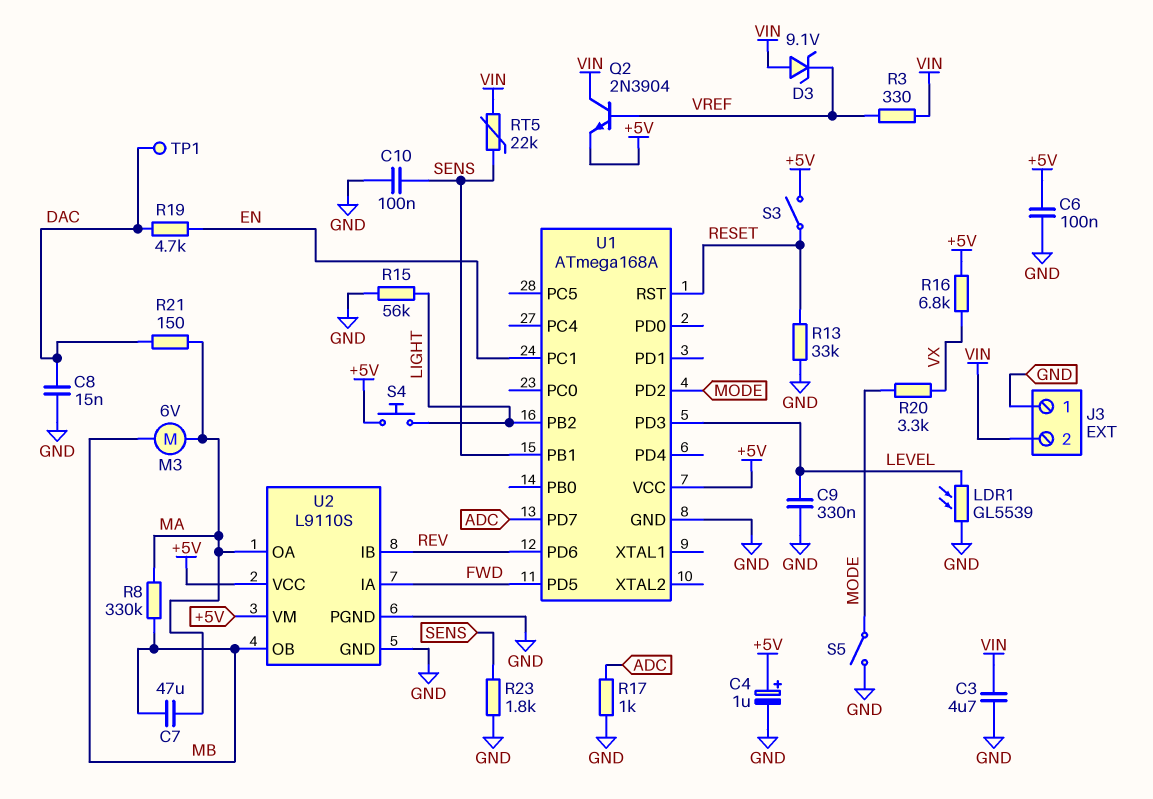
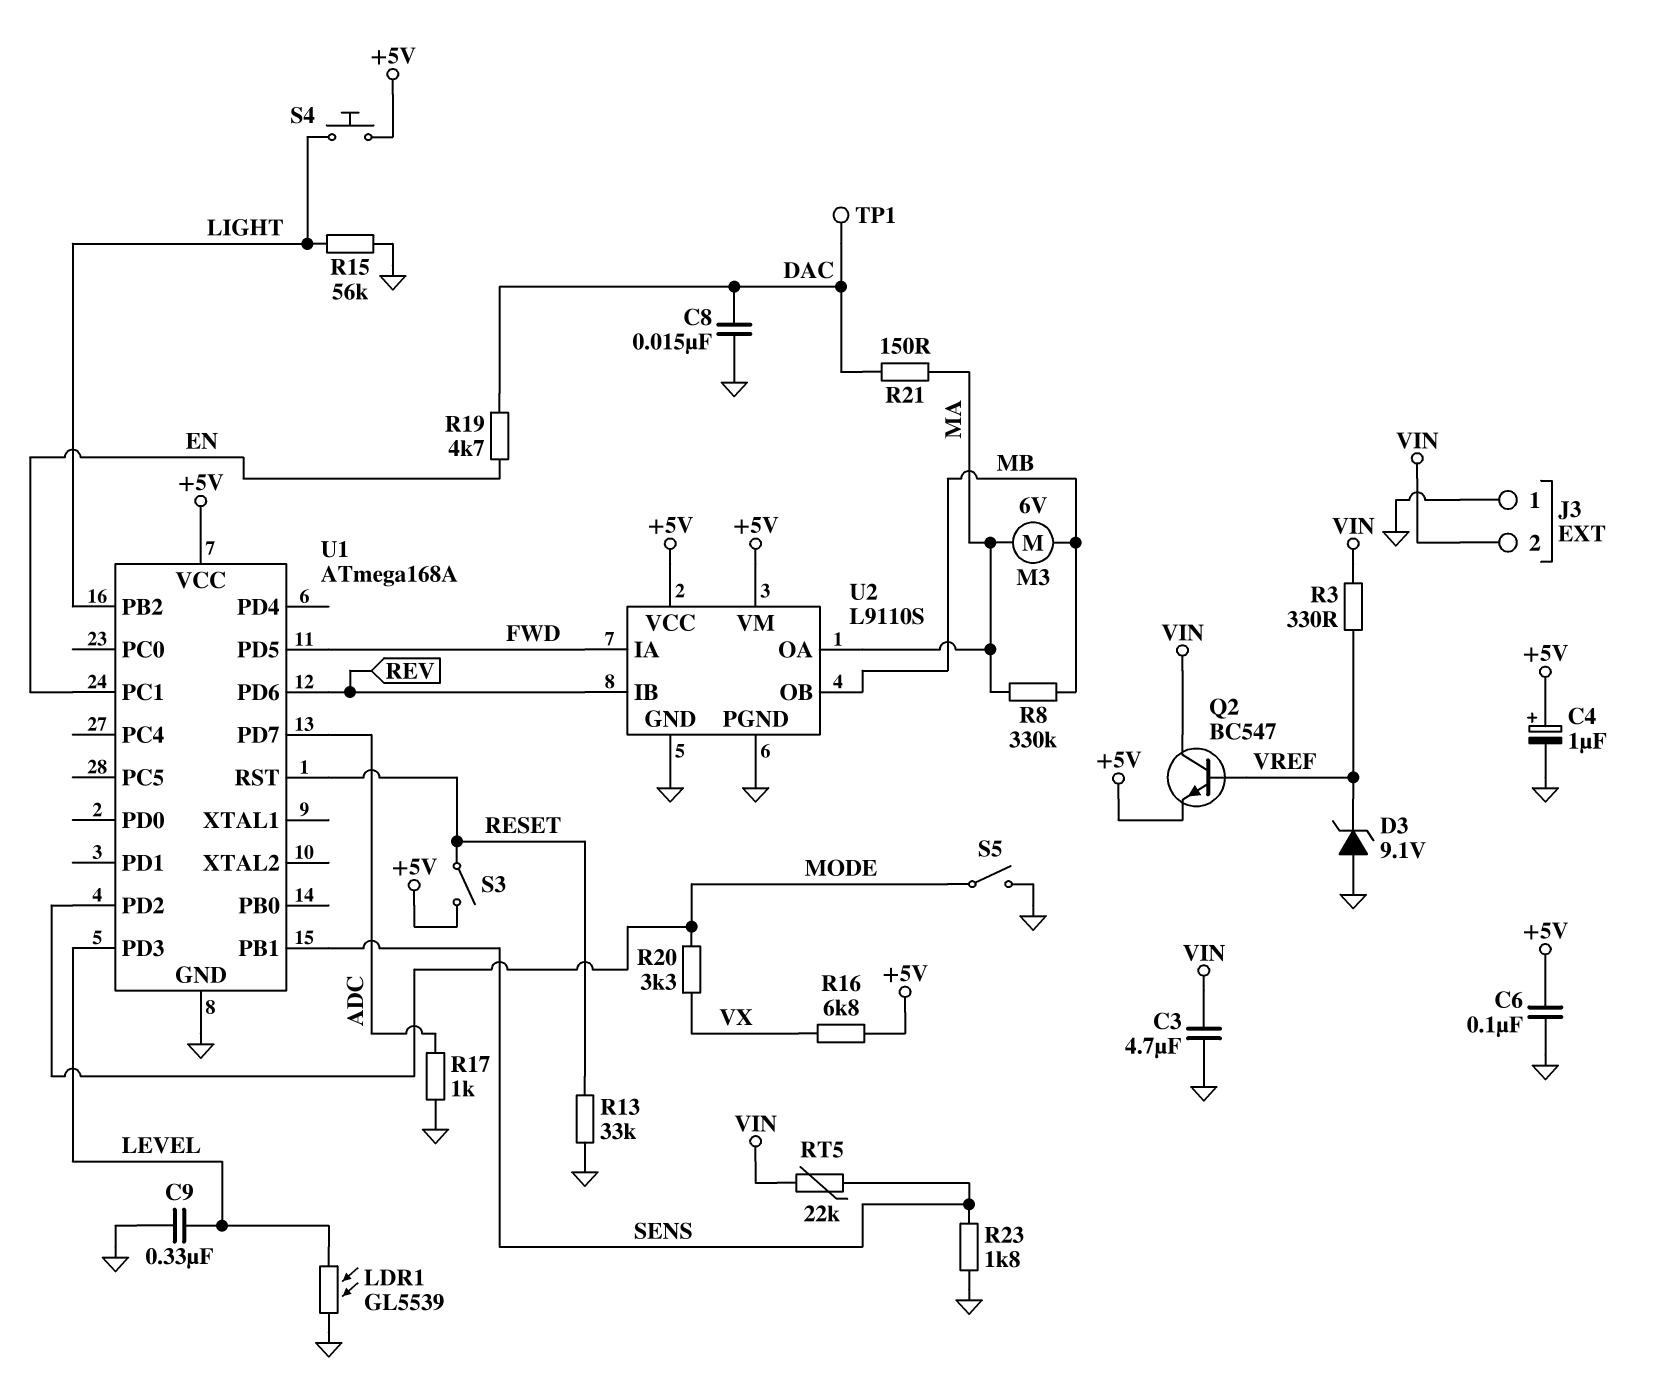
C7: 47uF (MA, MB) -> none
C10: 100nF (GND, SENS) -> none
D3: zener 9.1V (A VIN, K VREF) -> zener 9.1V (A GND, K VREF)
Q2: NPN 2N3904 (B VREF, C VIN, E +5V) -> NPN BC547 (B VREF, C VIN, E +5V)

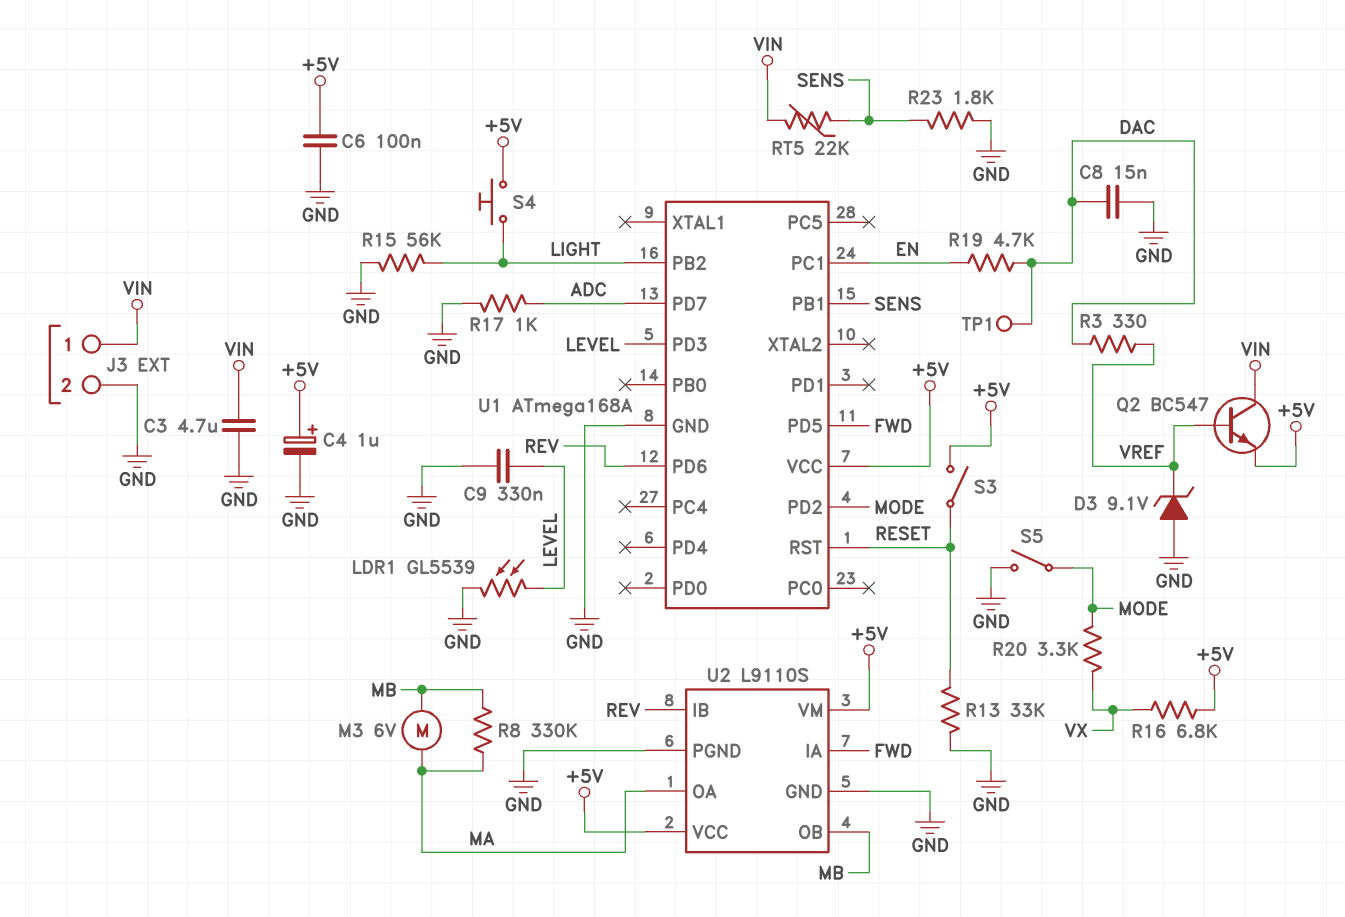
J3 pin 1: GND -> VIN
J3 pin 2: VIN -> GND
R3: 330 (VIN, VREF) -> 330 (DAC, VREF)
R21: 150 (DAC, MA) -> none

